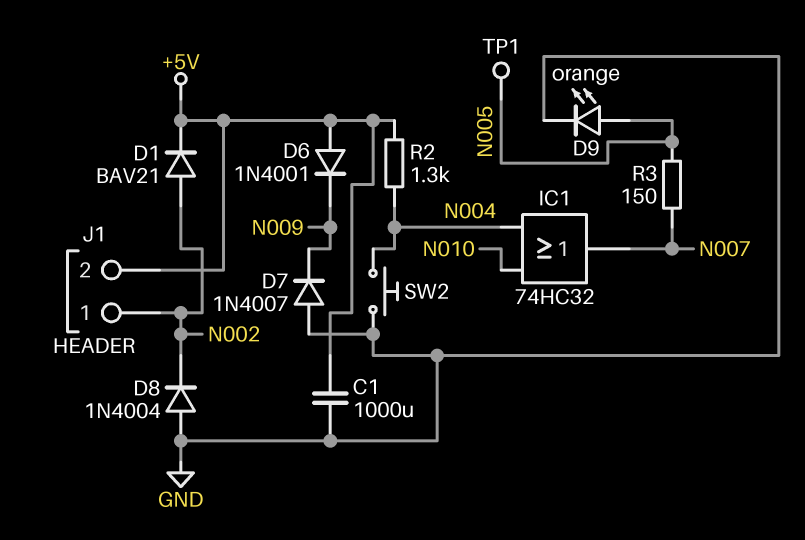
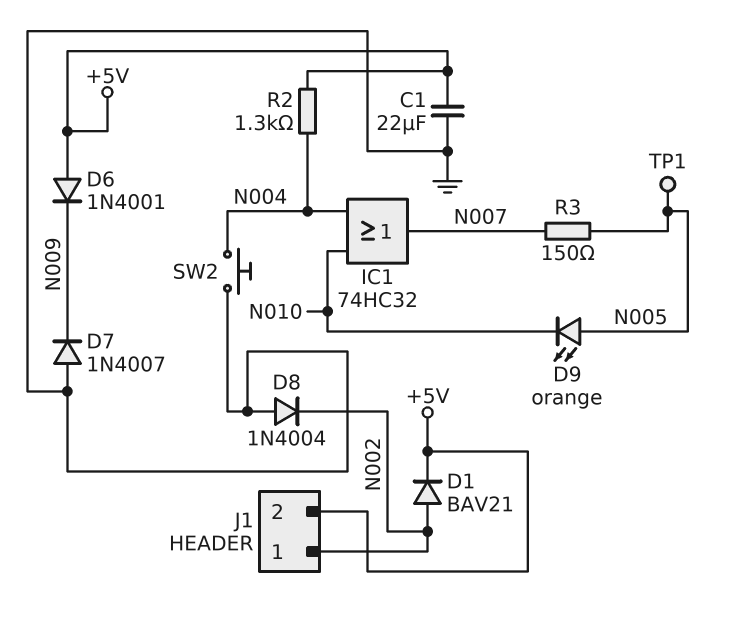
C1: 1000uF (+5V, GND) -> 22uF (+5V, GND)
D9: LED orange (A N005, K GND) -> LED orange (A N005, K N010)

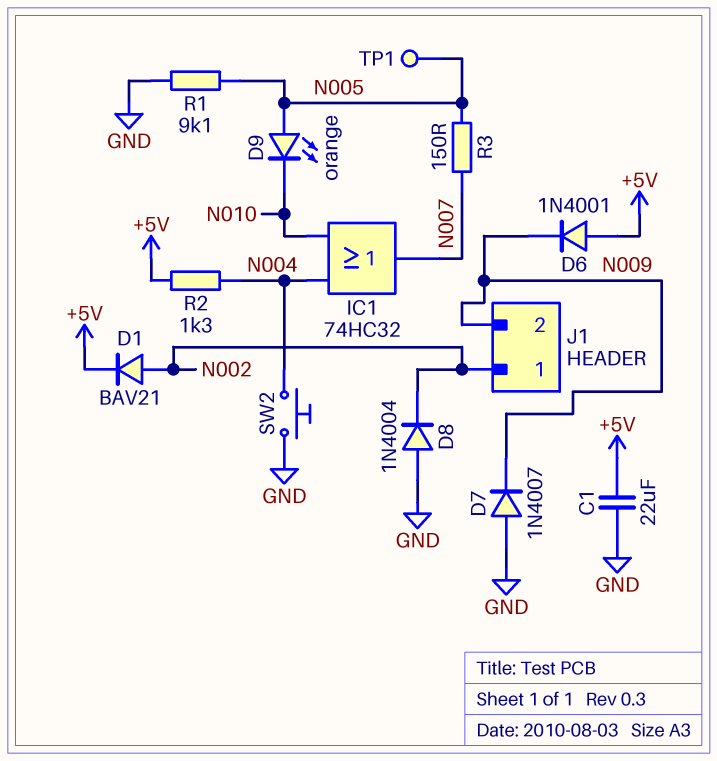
J1 pin 2: +5V -> N009
R1: none -> 9.1k (GND, N005)

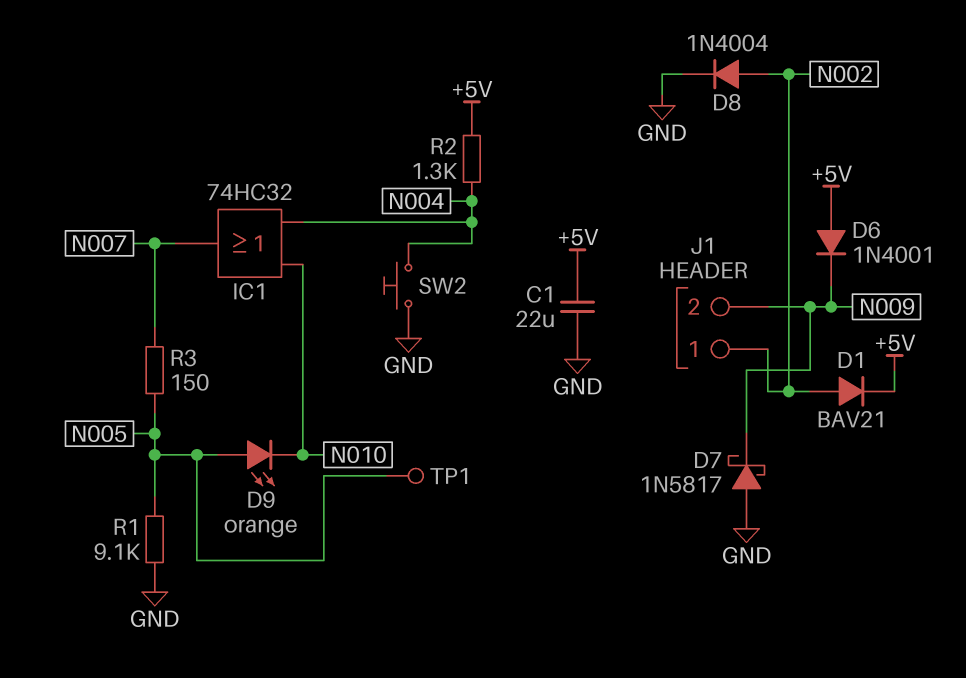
D7: diode 1N4007 (A GND, K N009) -> schottky 1N5817 (A GND, K N009)
D8: diode 1N4004 (A GND, K N002) -> diode 1N4004 (A N002, K GND)

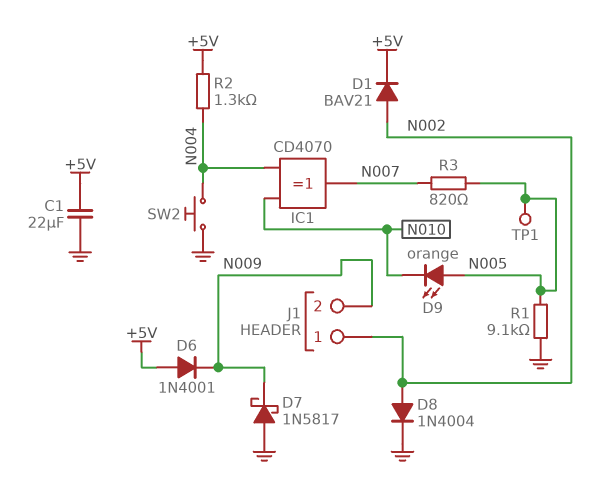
IC1: OR 74HC32 (in N004, in N010, out N007) -> XOR CD4070 (in N004, in N010, out N007)
R3: 150 (N005, N007) -> 820 (N005, N007)

